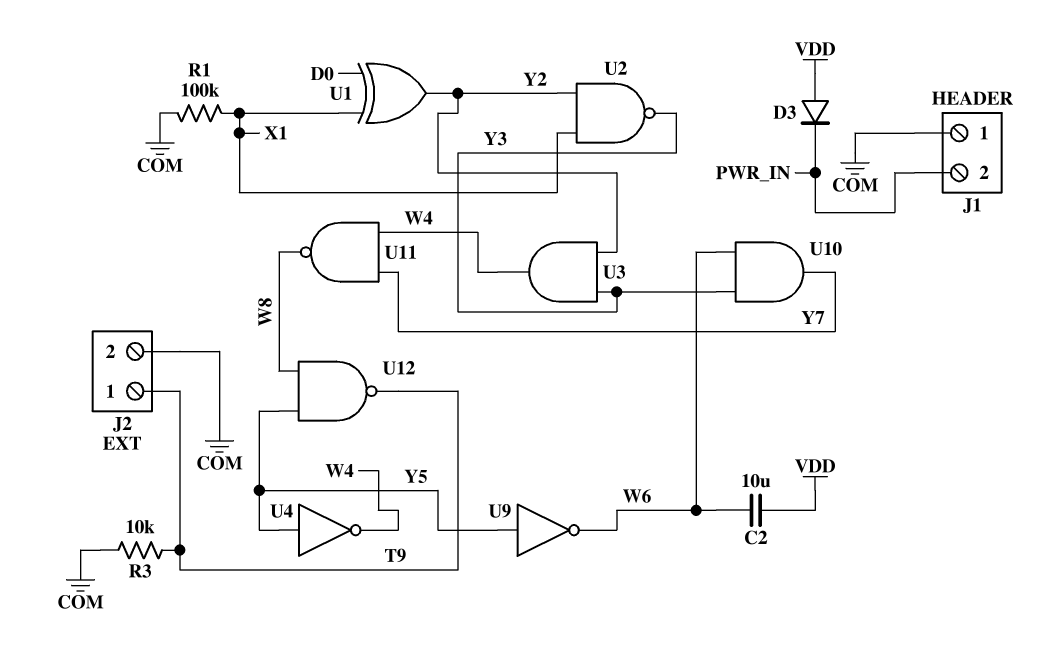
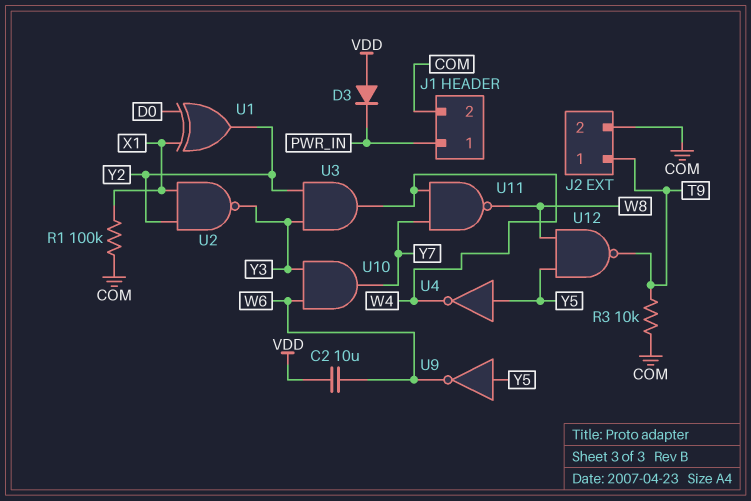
J1 pin 1: COM -> PWR_IN
J1 pin 2: PWR_IN -> COM

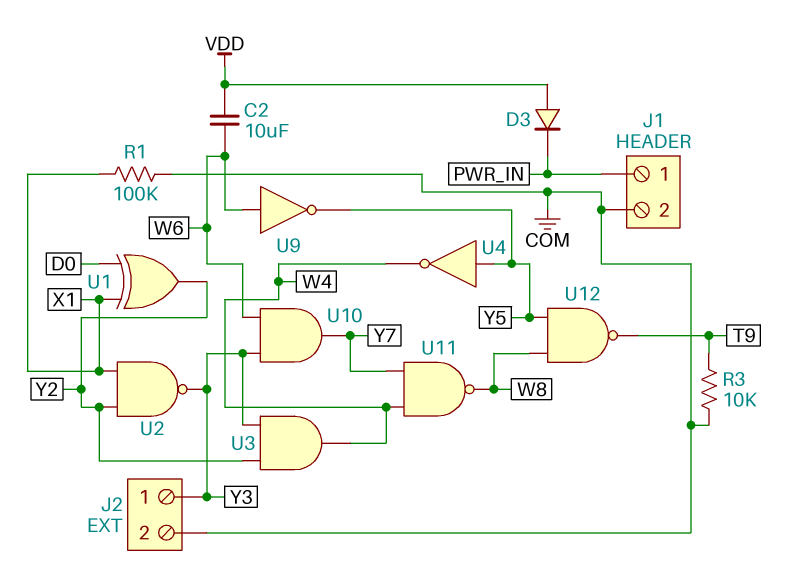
J2 pin 1: T9 -> Y3
U9: NOT (in Y5, out W6) -> NOT (in W6, out Y5)

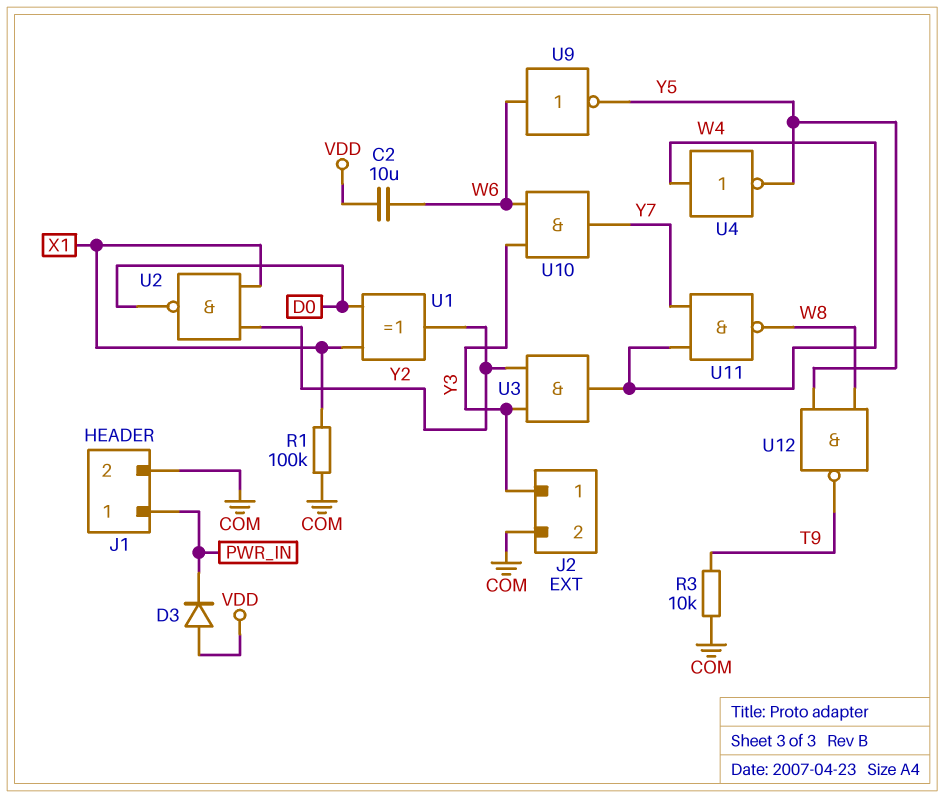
U2: NAND (in X1, in Y2, out Y3) -> NAND (in X1, in Y2, out D0)
U4: NOT (in Y5, out W4) -> NOT (in W4, out Y5)

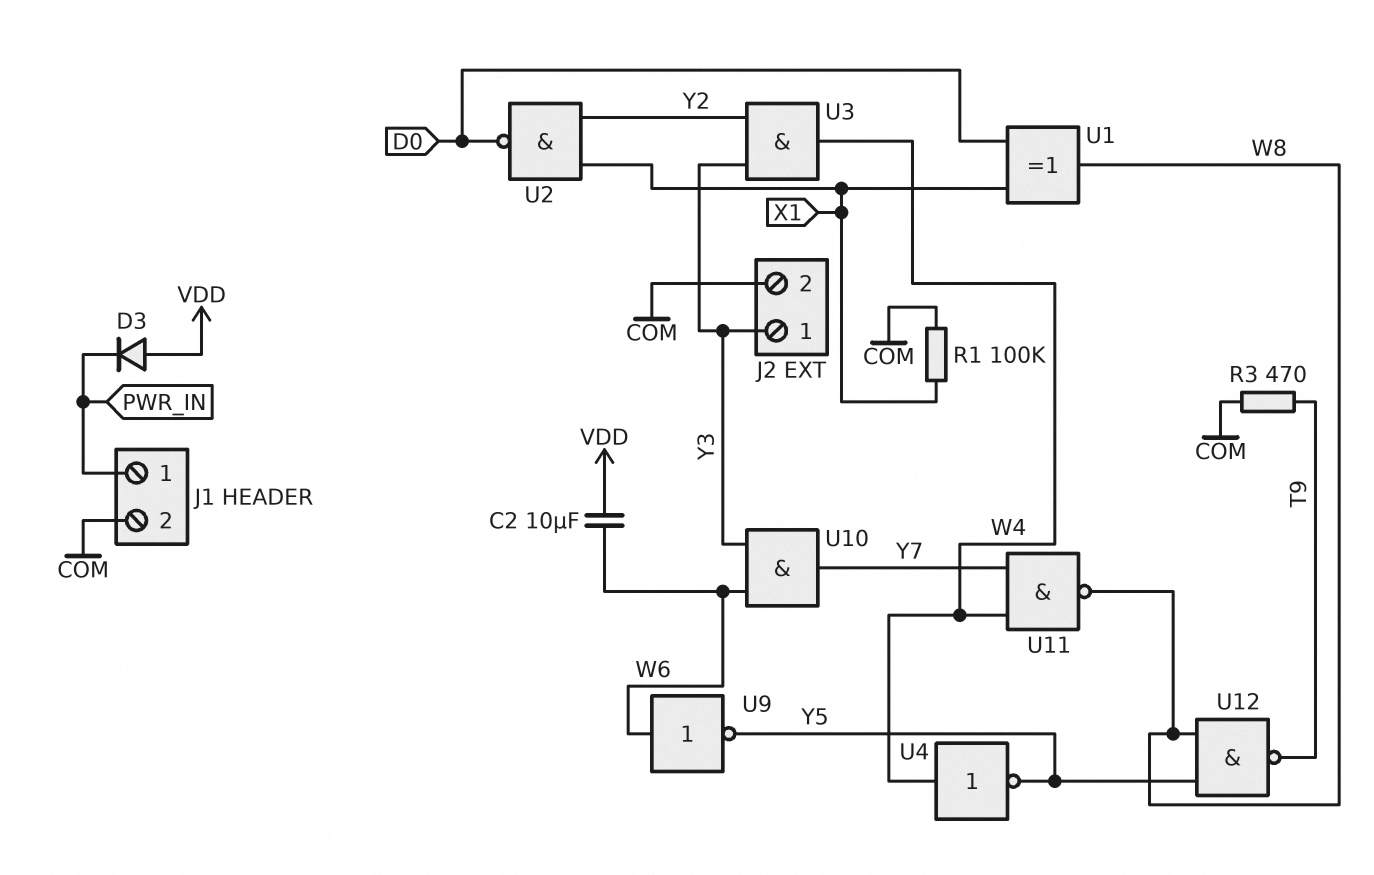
R3: 10k (COM, T9) -> 470 (COM, T9)
U1: XOR (in D0, in X1, out Y2) -> XOR (in D0, in X1, out W8)

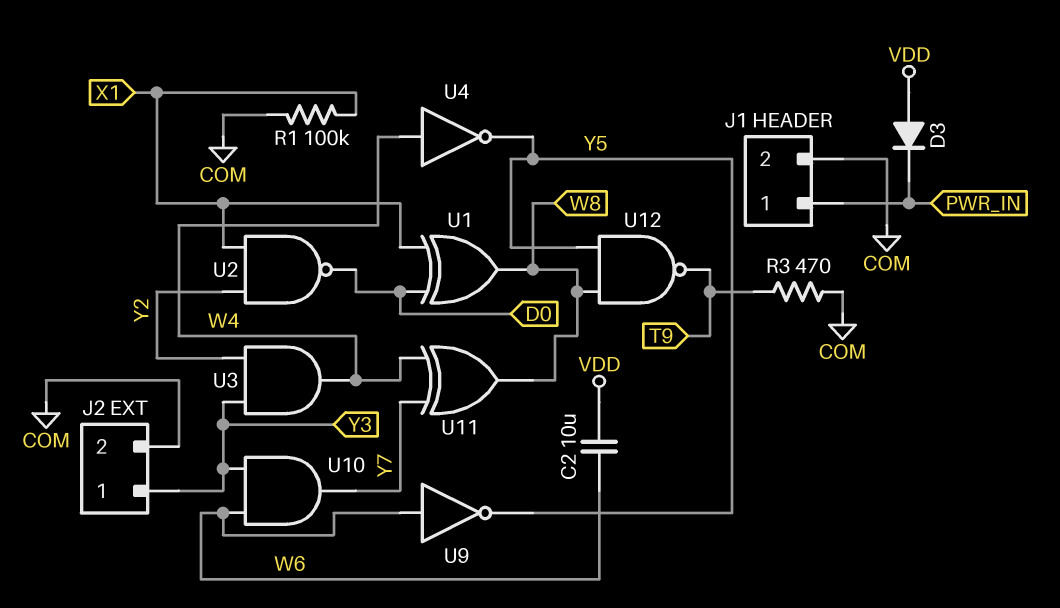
U11: NAND (in W4, in Y7, out W8) -> XOR (in W4, in Y7, out W8)

